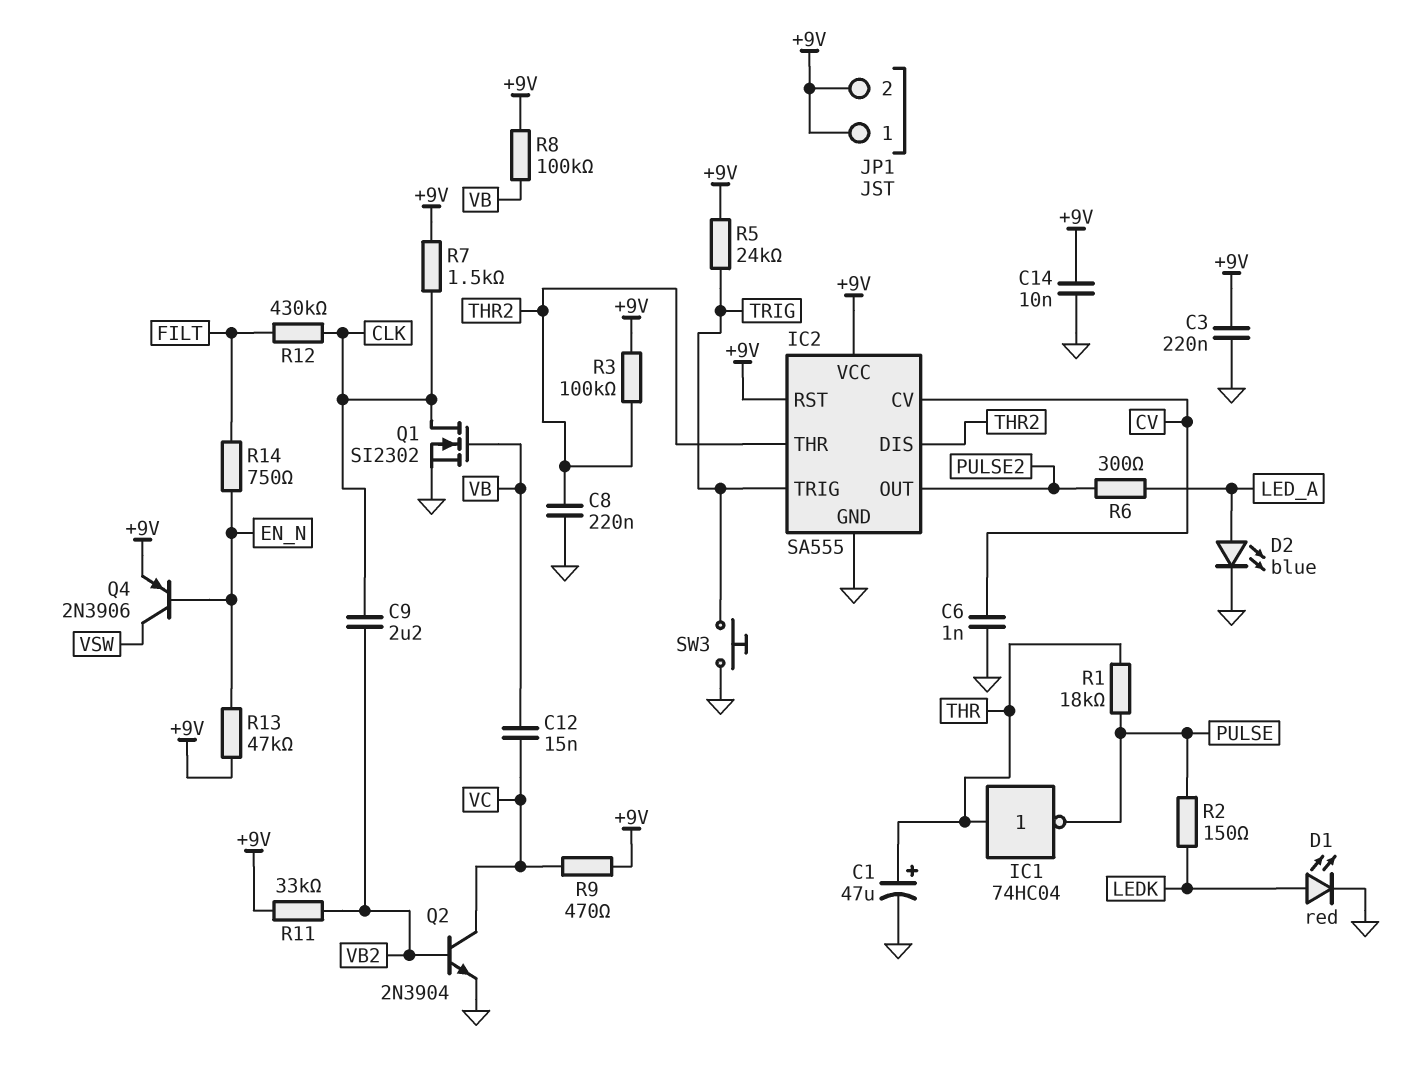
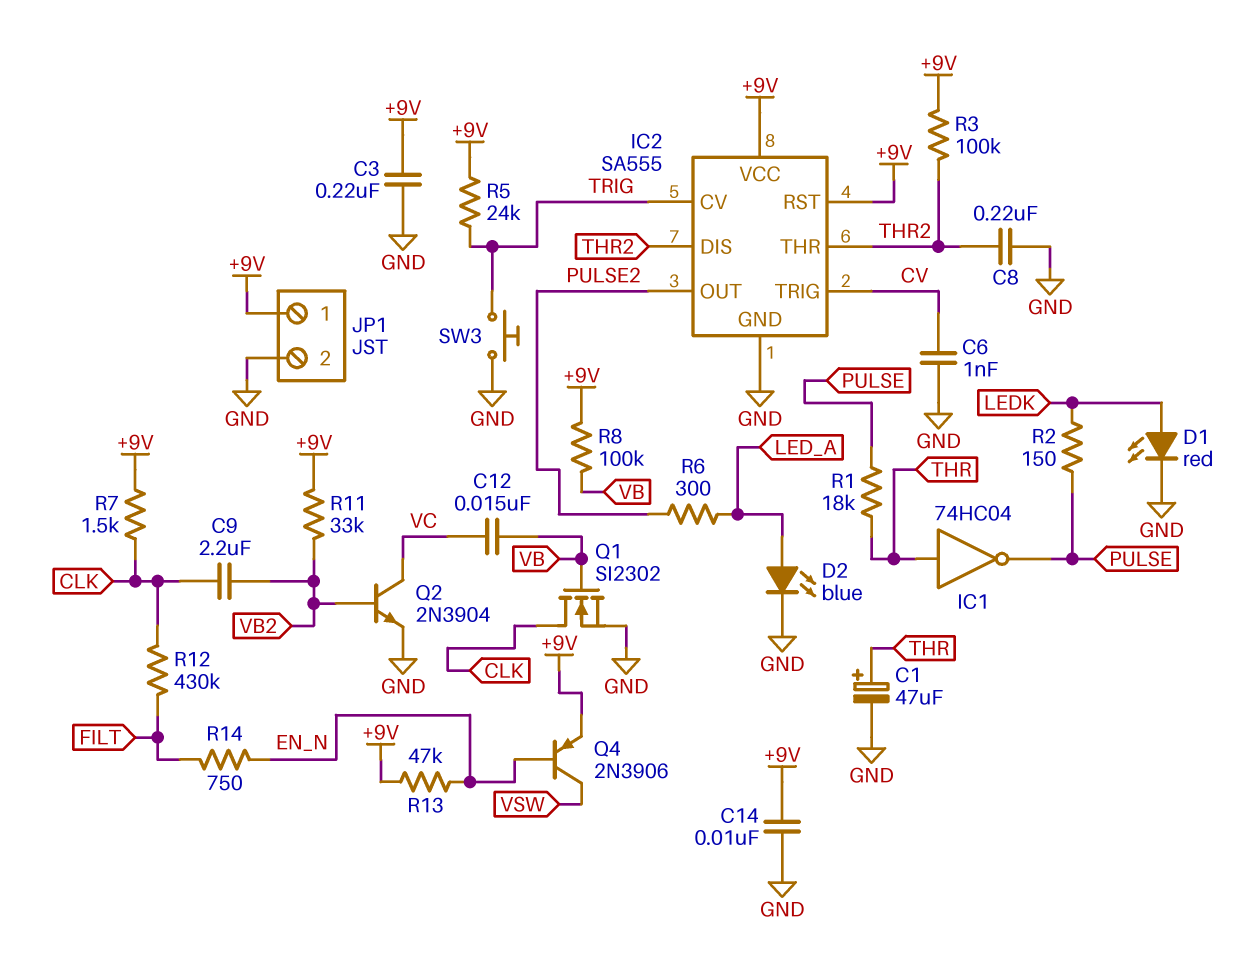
IC2 pin CV: CV -> TRIG
IC2 pin TRIG: TRIG -> CV
JP1 pin 2: +9V -> GND
R9: 470 (+9V, VC) -> none

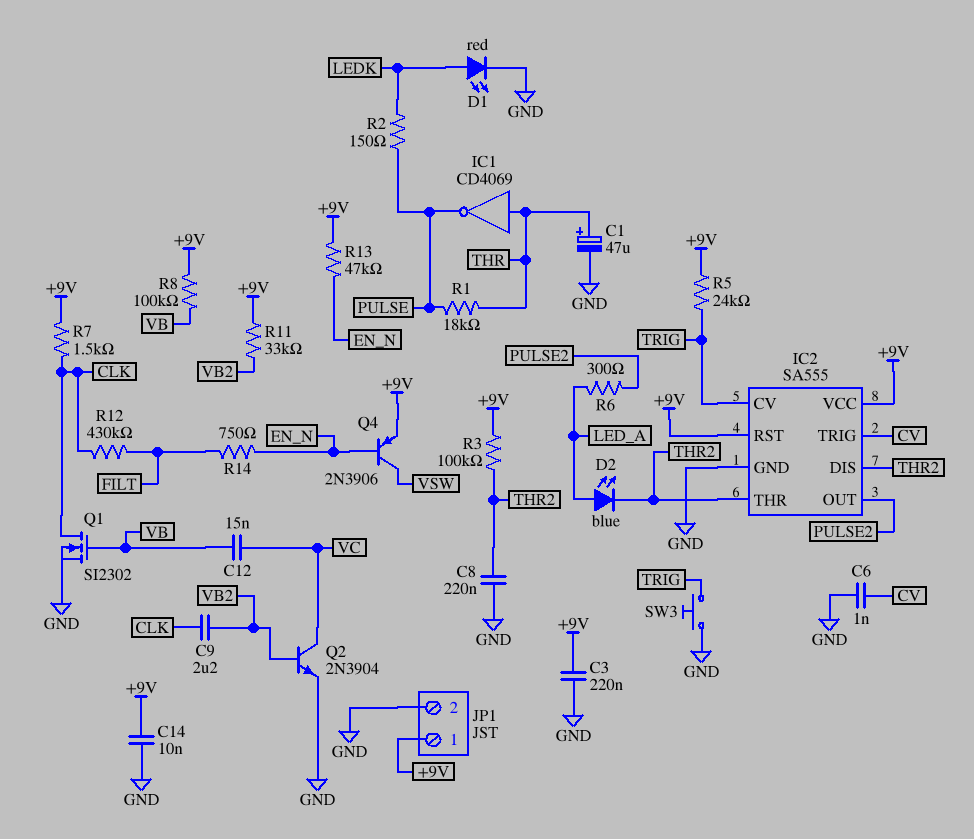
D2: LED blue (A LED_A, K GND) -> LED blue (A LED_A, K THR2)
IC1: NOT 74HC04 (in THR, out PULSE) -> NOT CD4069 (in THR, out PULSE)

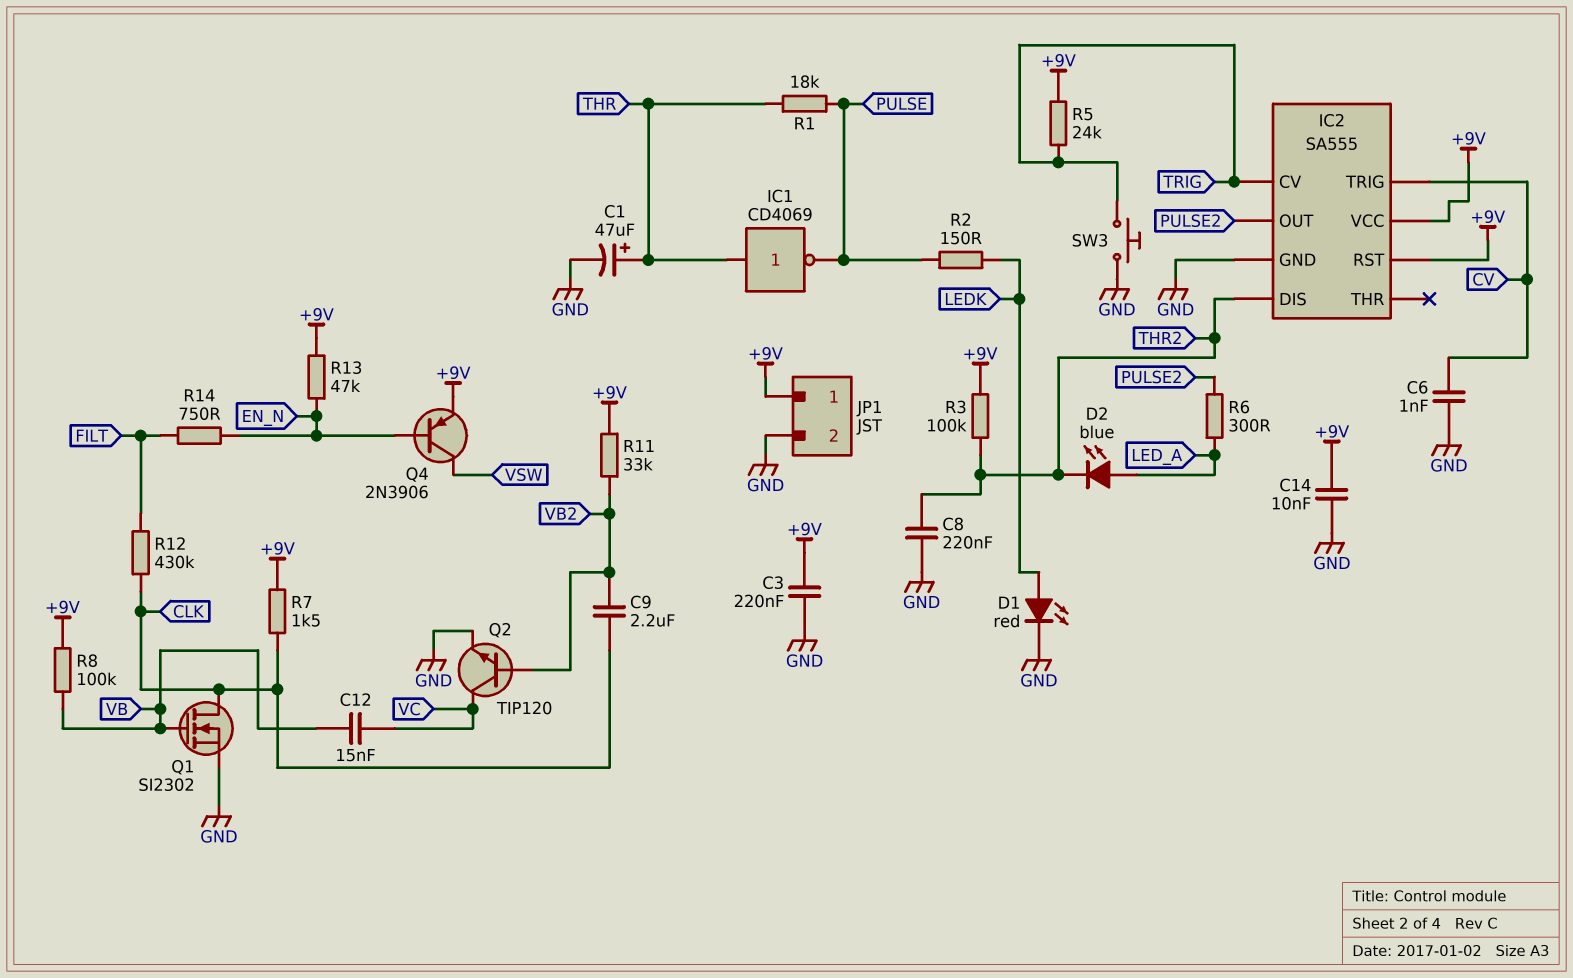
IC2 pin THR: THR2 -> none
Q2: NPN 2N3904 (B VB2, C VC, E GND) -> NPN TIP120 (B VB2, C VC, E GND)

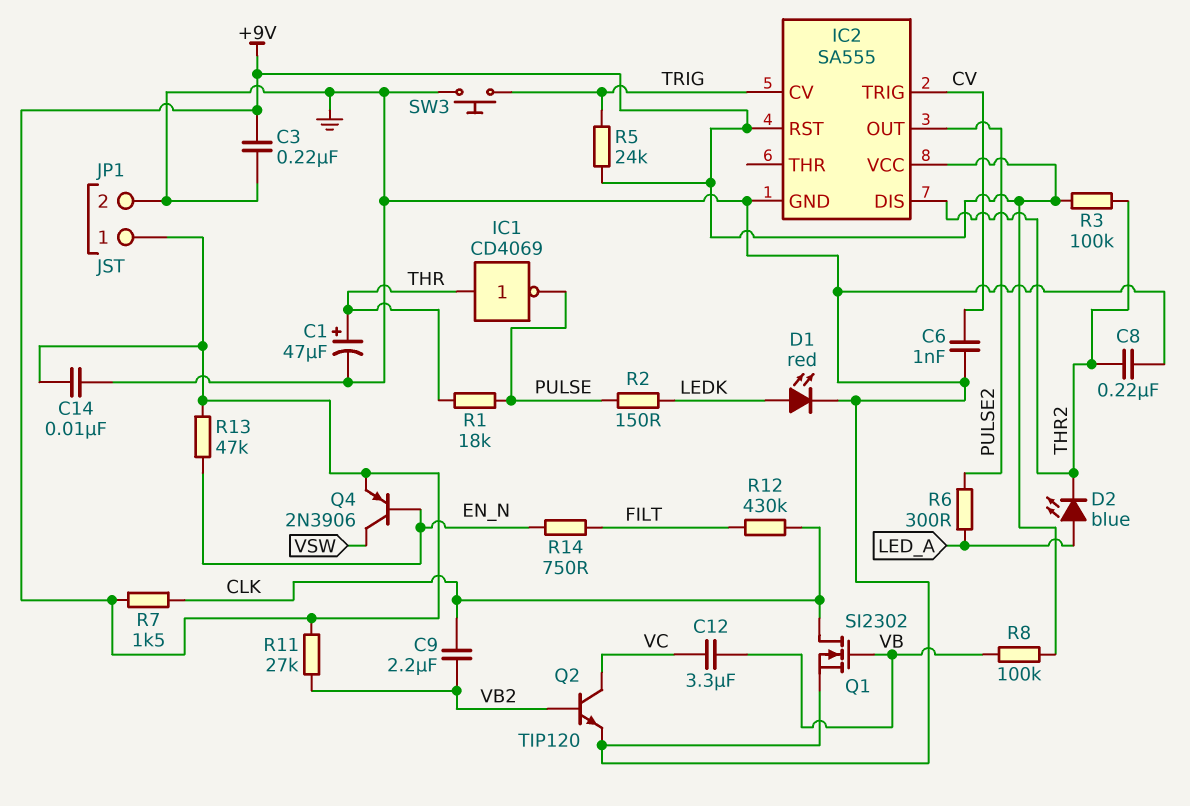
C12: 15nF (VB, VC) -> 3.3uF (VB, VC)
R11: 33k (+9V, VB2) -> 27k (+9V, VB2)

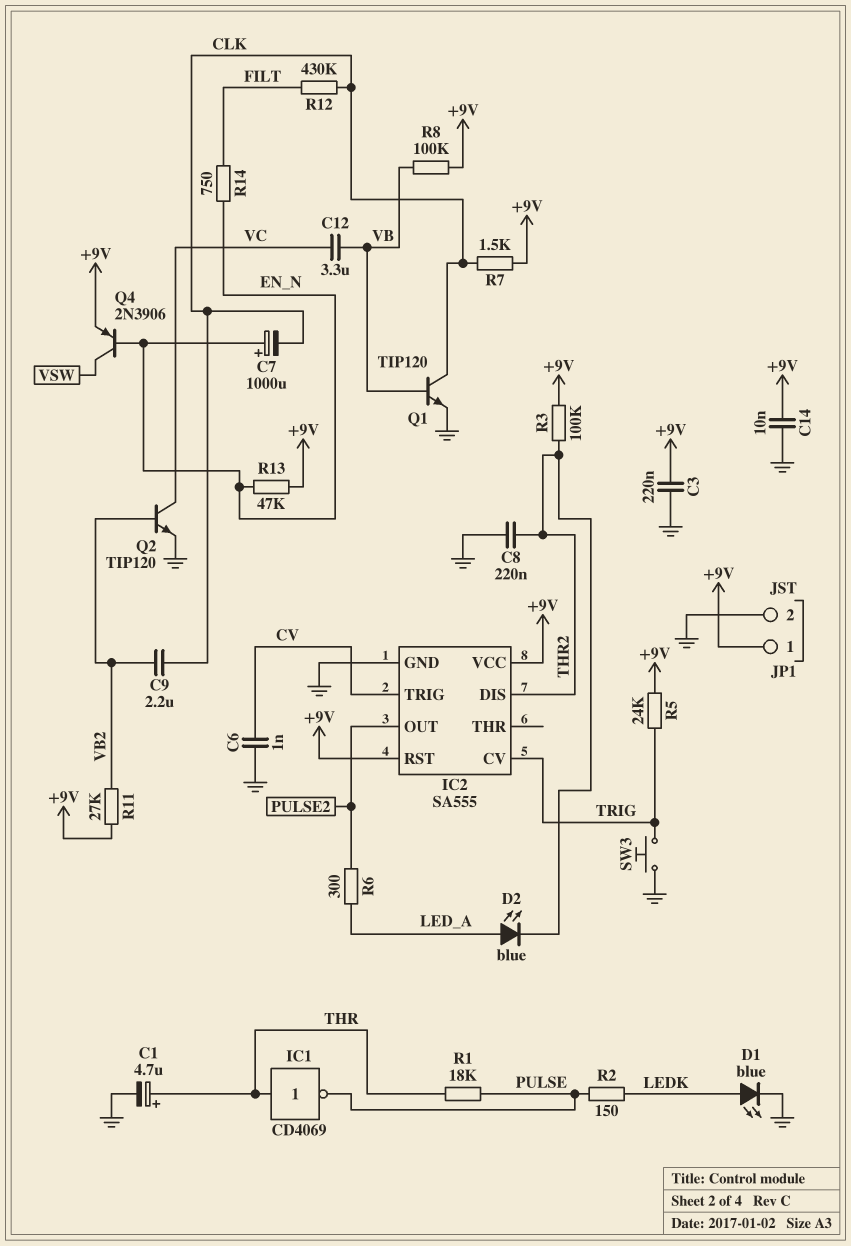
C1: 47uF (plus THR, minus GND) -> 4.7uF (plus THR, minus GND)
C7: none -> 1000uF (plus EN_N, minus CLK)
D1: LED red (A LEDK, K GND) -> LED blue (A LEDK, K GND)
Q1: NMOS SI2302 (G VB, D CLK, S GND) -> NPN TIP120 (B VB, C CLK, E GND)

